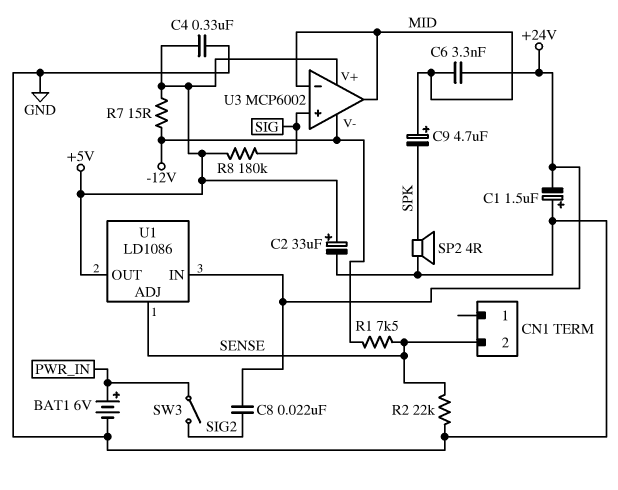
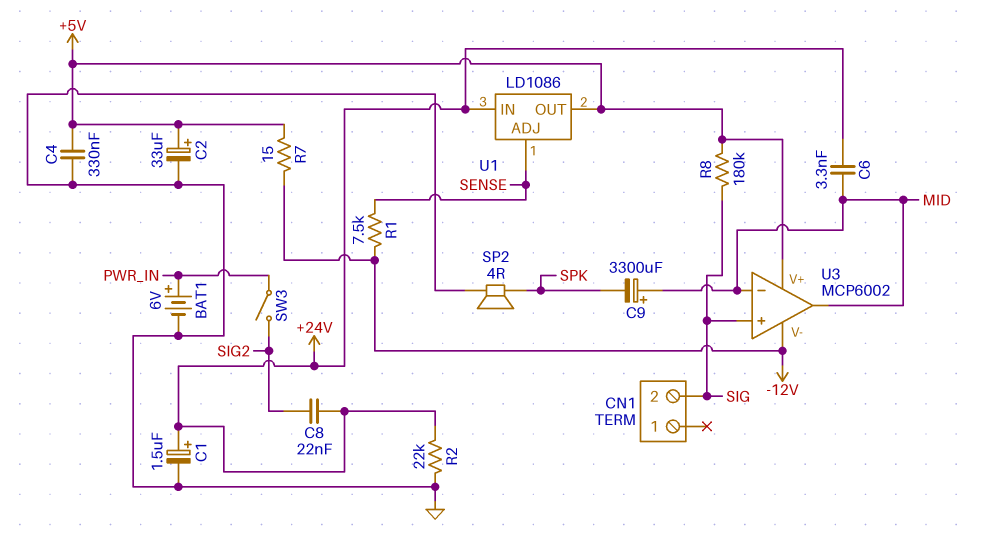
C1: 1.5uF (plus GND, minus +24V) -> 1.5uF (plus +24V, minus GND)
C9: 4.7uF (plus MID, minus SPK) -> 3300uF (plus MID, minus SPK)
CN1 pin 2: SENSE -> SIG
R2: 22k (GND, SENSE) -> 22k (+24V, GND)

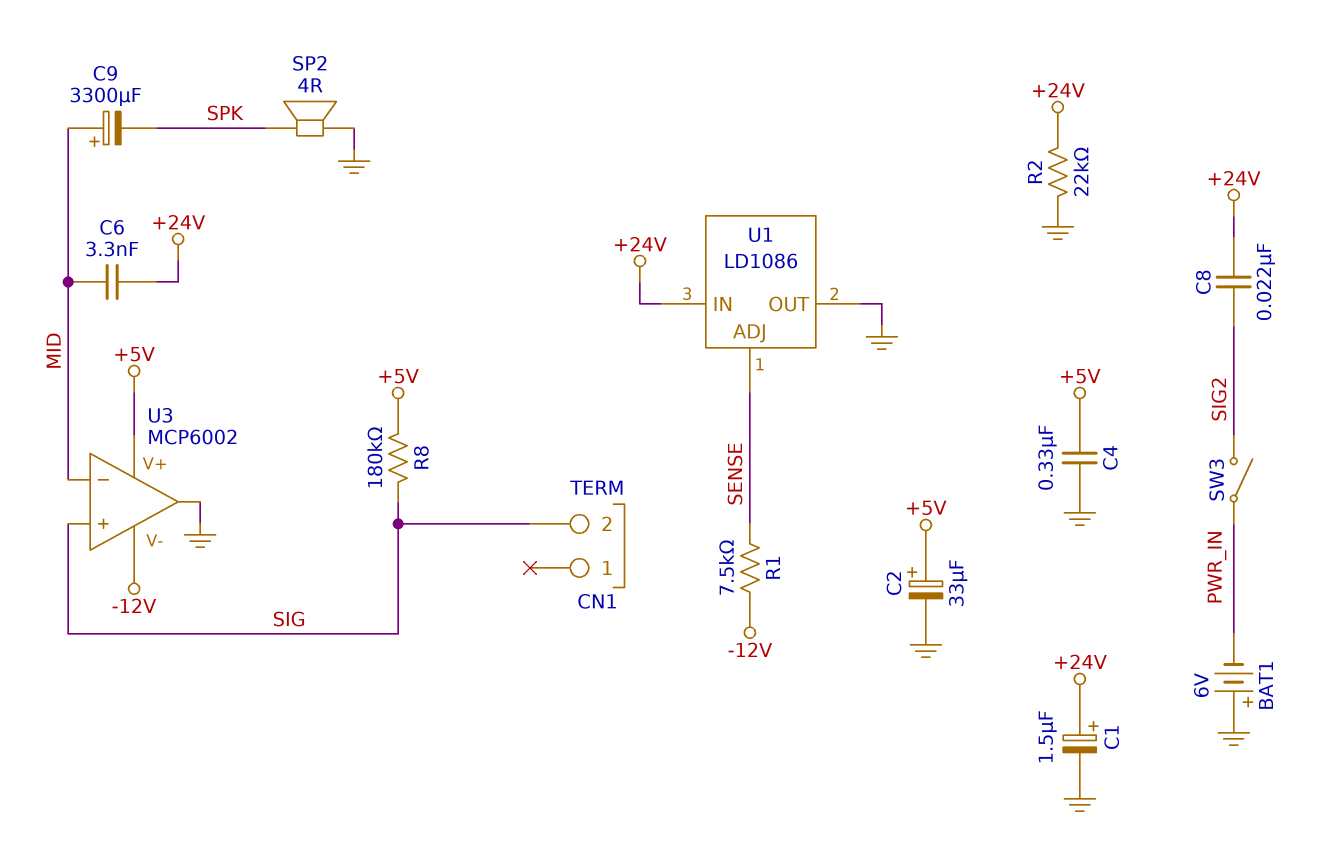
BAT1: 6V (plus PWR_IN, minus GND) -> 6V (plus GND, minus PWR_IN)
R7: 15 (+5V, -12V) -> none
U1 pin OUT: +5V -> GND
U3 pin out: MID -> GND

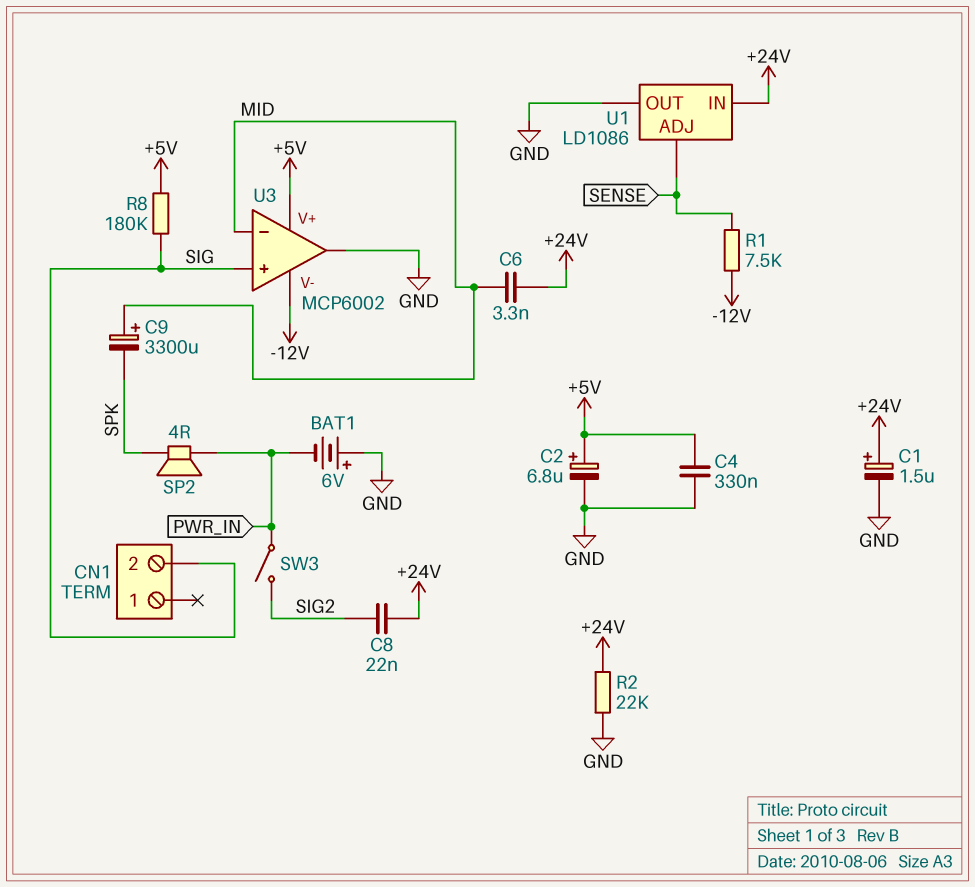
C2: 33uF (plus +5V, minus GND) -> 6.8uF (plus +5V, minus GND)
SP2: speaker 4R (GND, SPK) -> speaker 4R (PWR_IN, SPK)

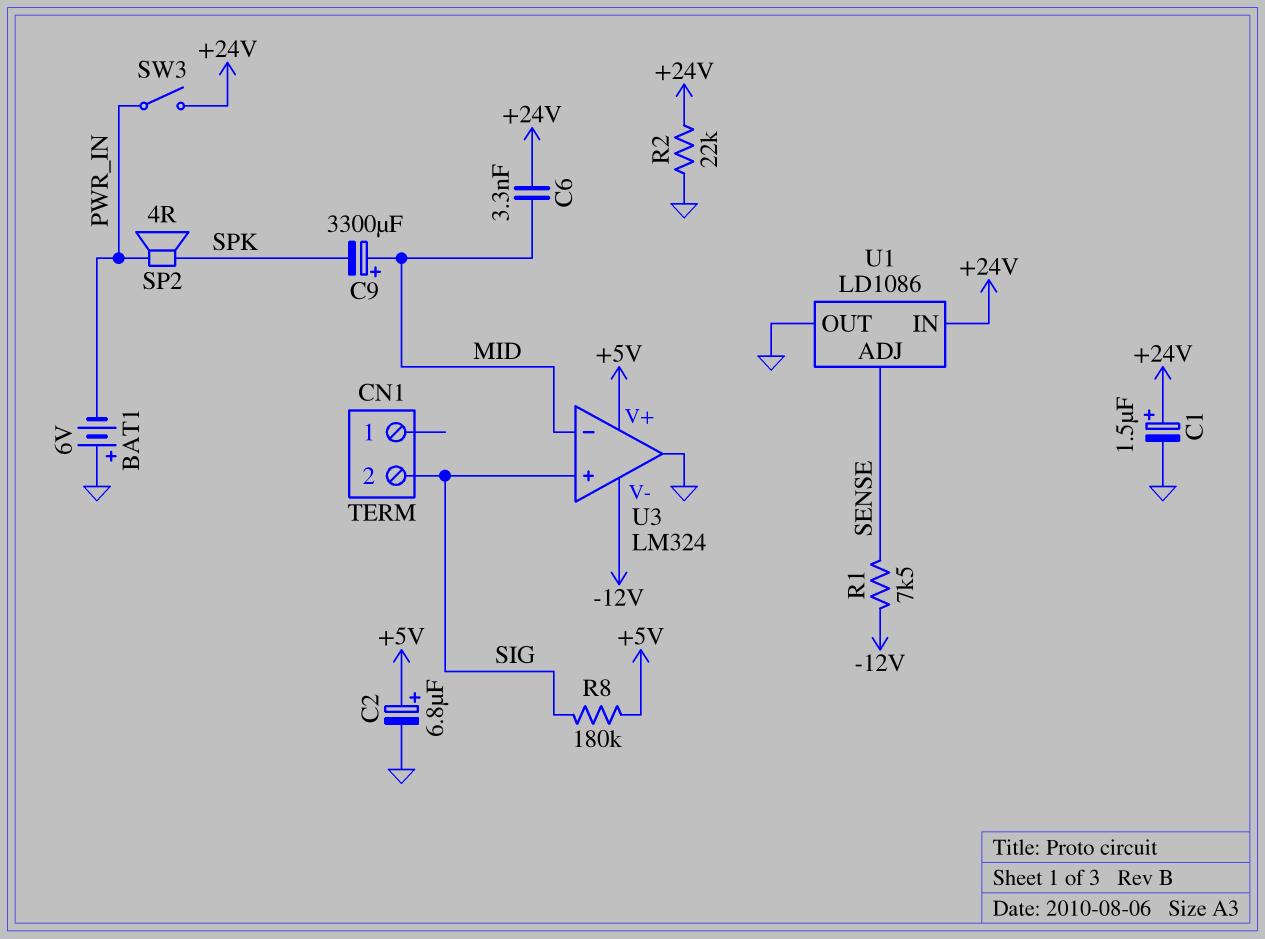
C4: 330nF (+5V, GND) -> none
C8: 22nF (+24V, SIG2) -> none
SW3: switch (PWR_IN, SIG2) -> switch (+24V, PWR_IN)
U3: MCP6002 -> LM324

